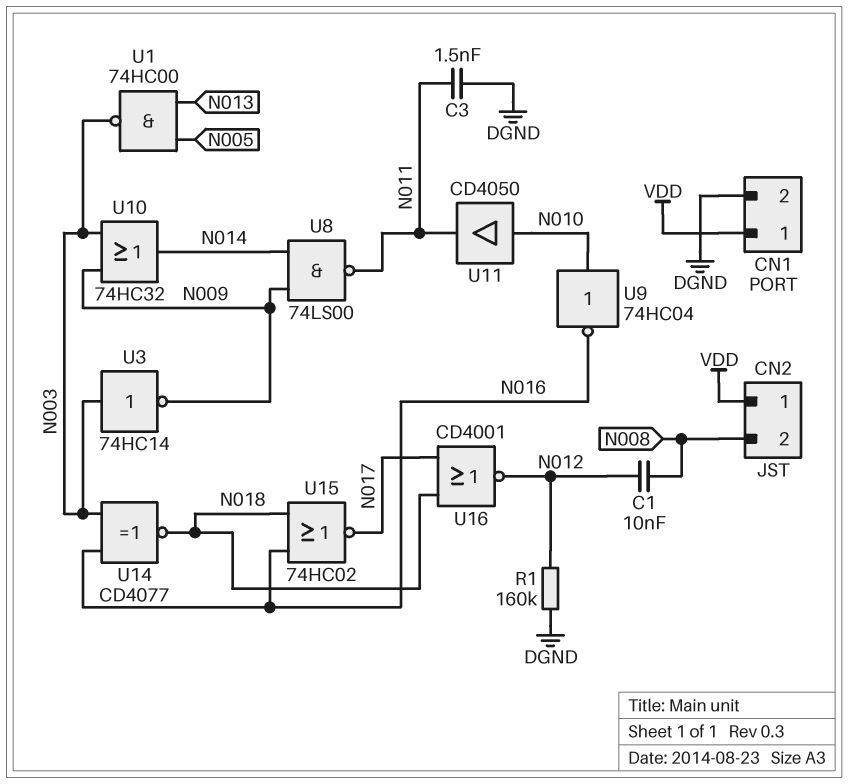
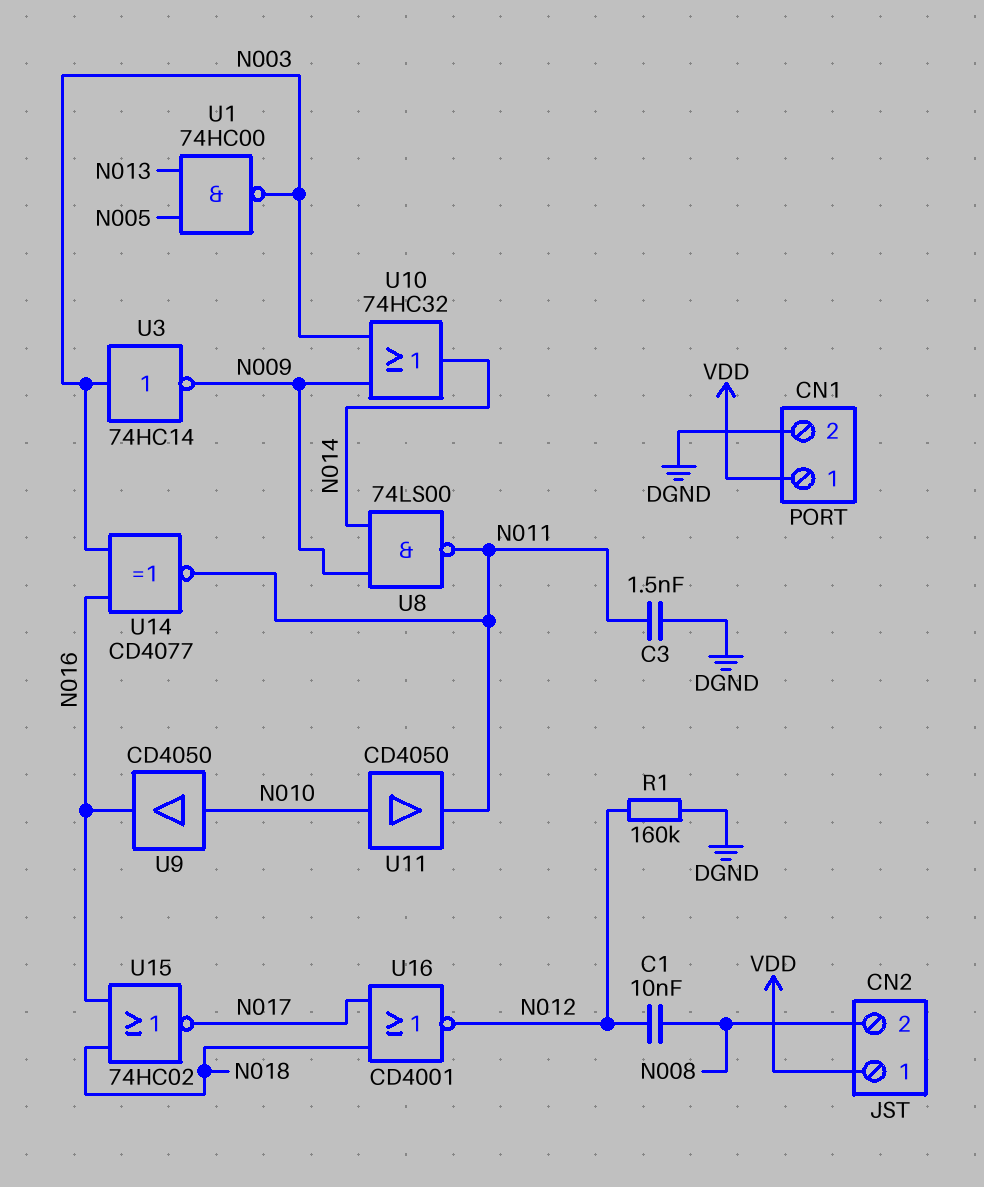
U9: NOT 74HC04 (in N010, out N016) -> buffer CD4050 (in N010, out N016)
U14: XNOR CD4077 (in N003, in N016, out N018) -> XNOR CD4077 (in N003, in N016, out N011)

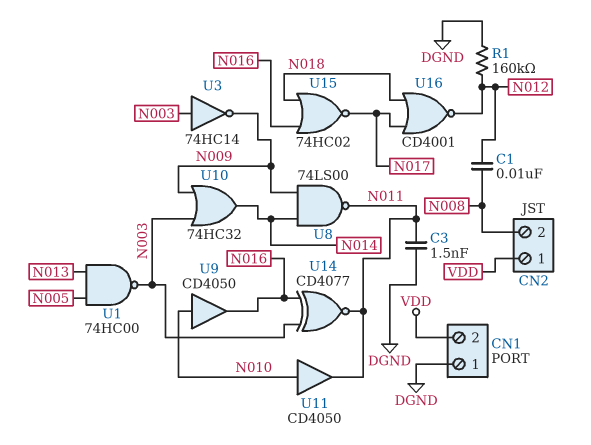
CN1 pin 1: VDD -> DGND
CN1 pin 2: DGND -> VDD

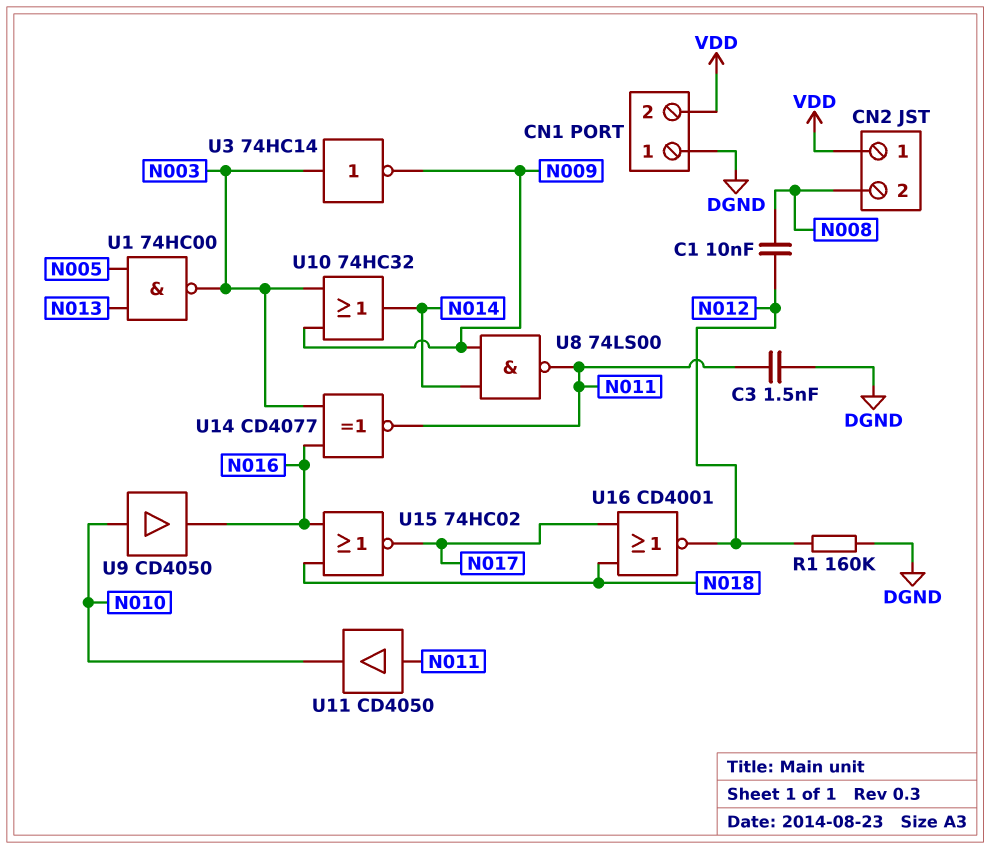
U11: buffer CD4050 (in N010, out N011) -> buffer CD4050 (in N011, out N010)

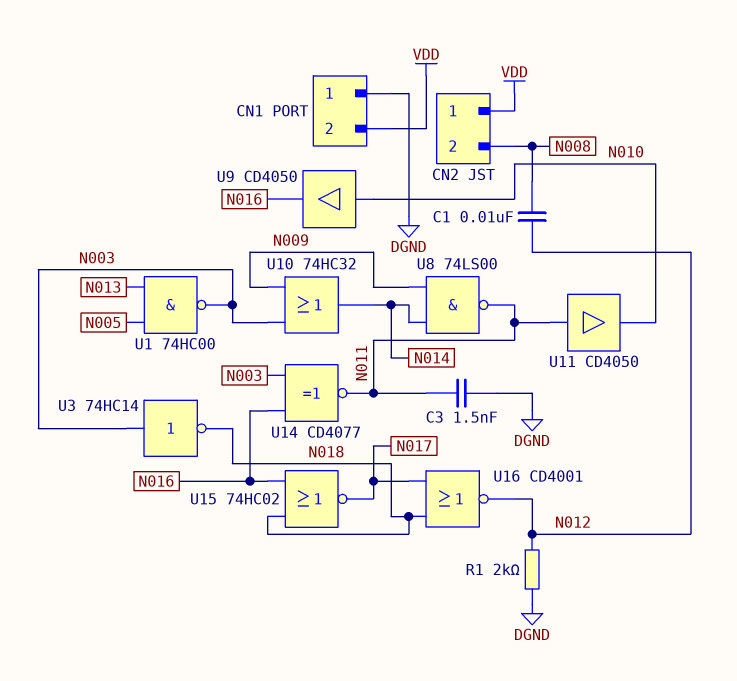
R1: 160k (DGND, N012) -> 2k (DGND, N012)
U3: NOT 74HC14 (in N003, out N009) -> NOT 74HC14 (in N003, out N018)

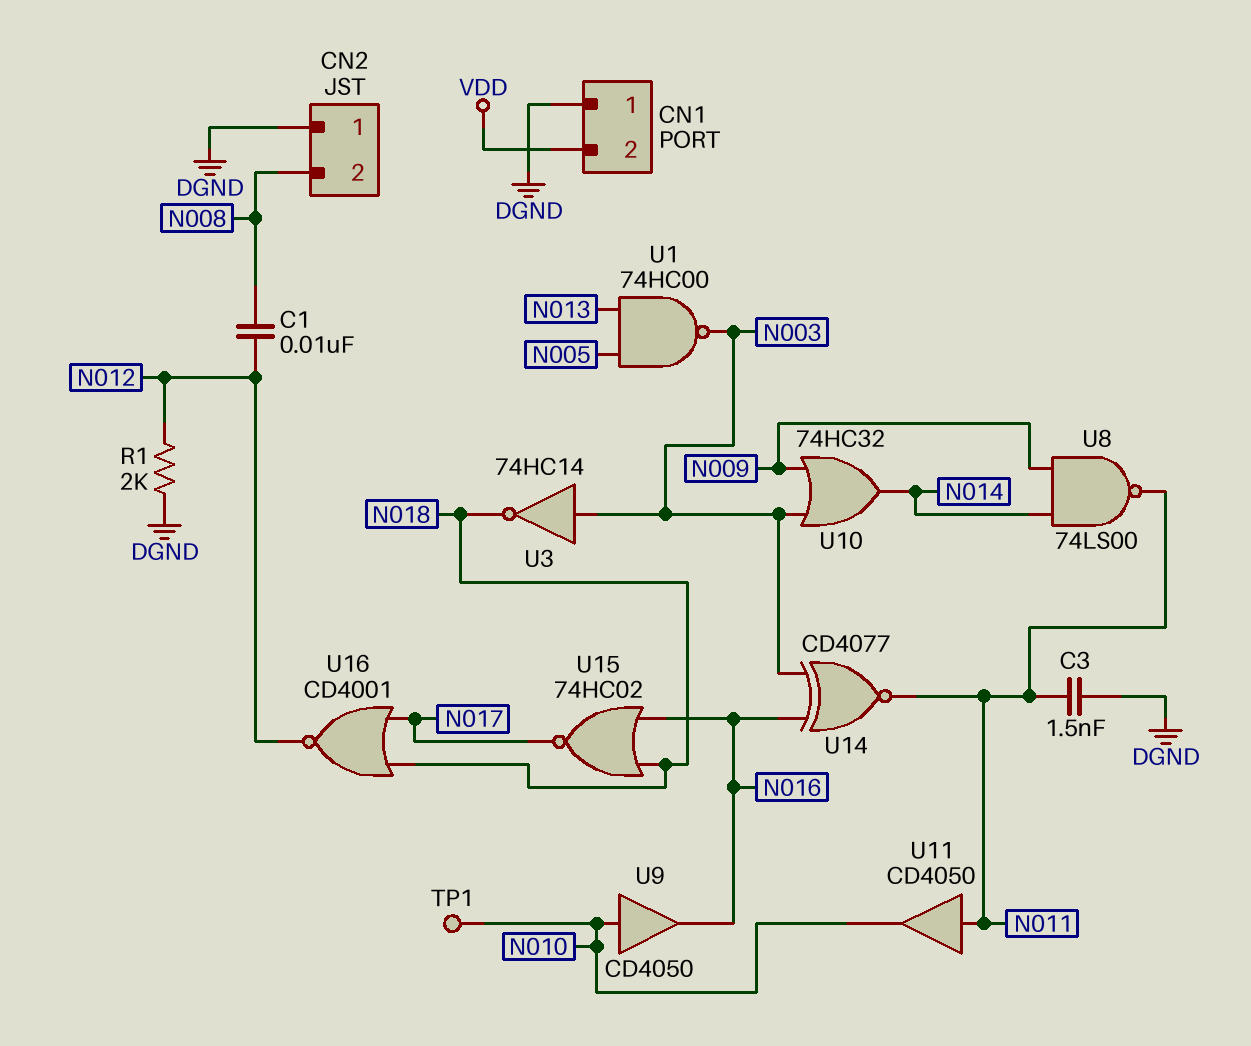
CN2 pin 1: VDD -> DGND
TP1: none -> test point (N010)

